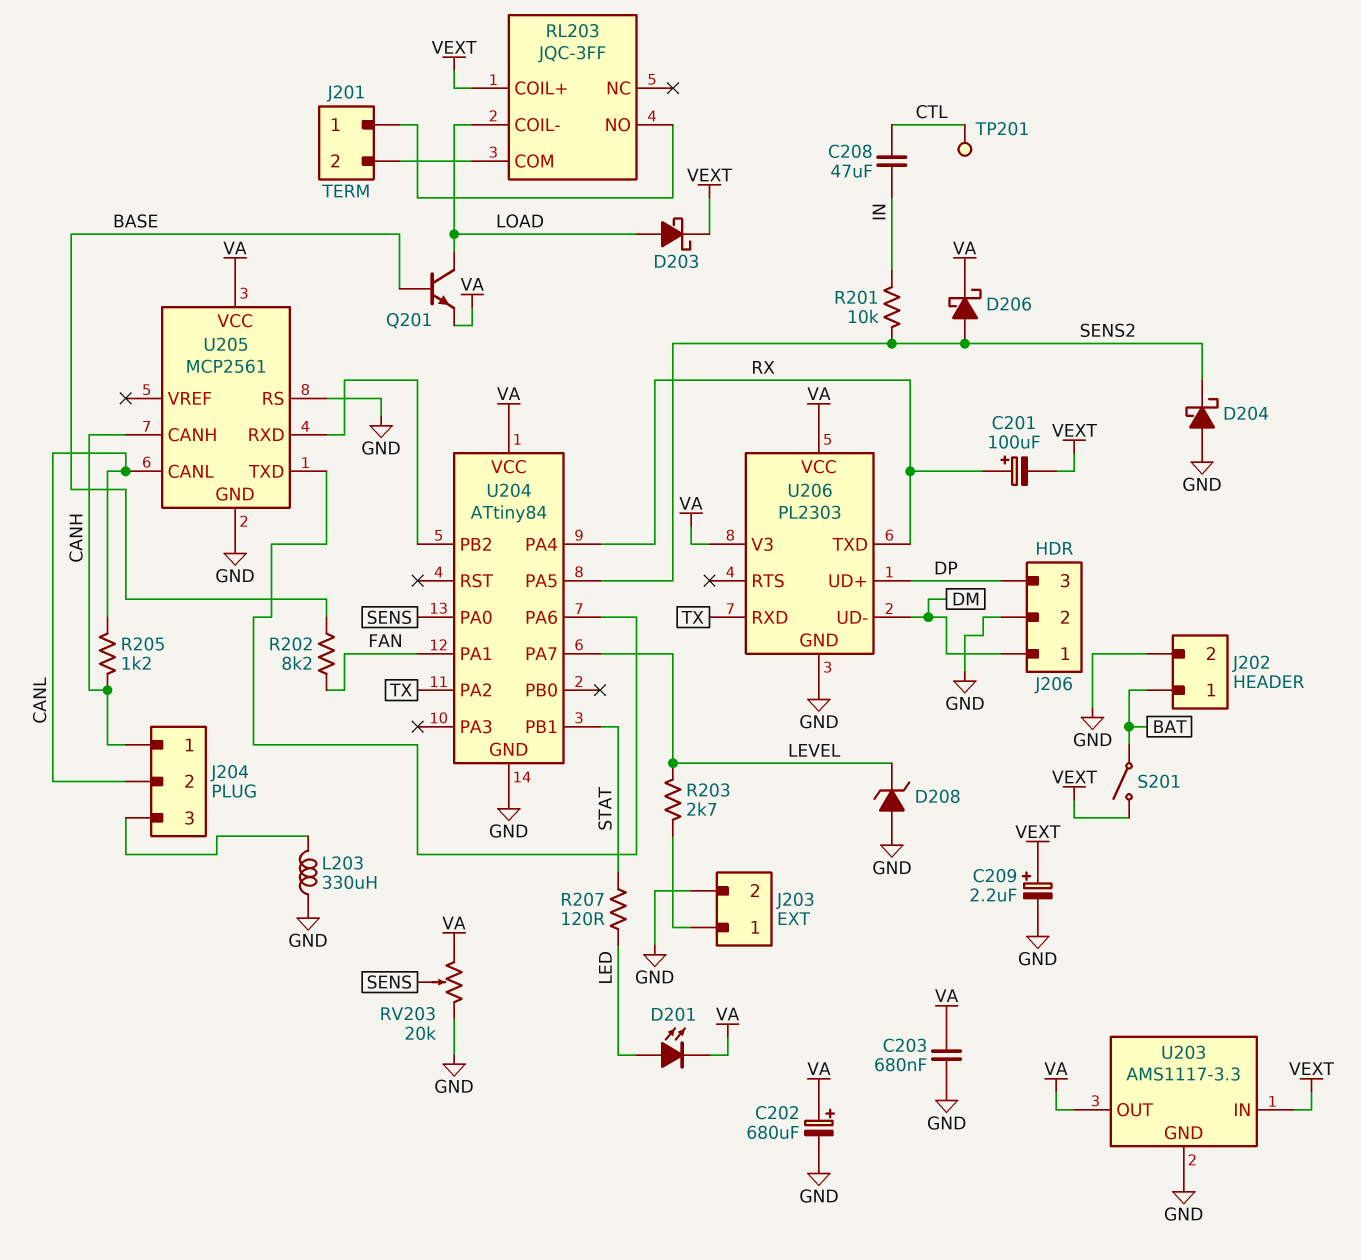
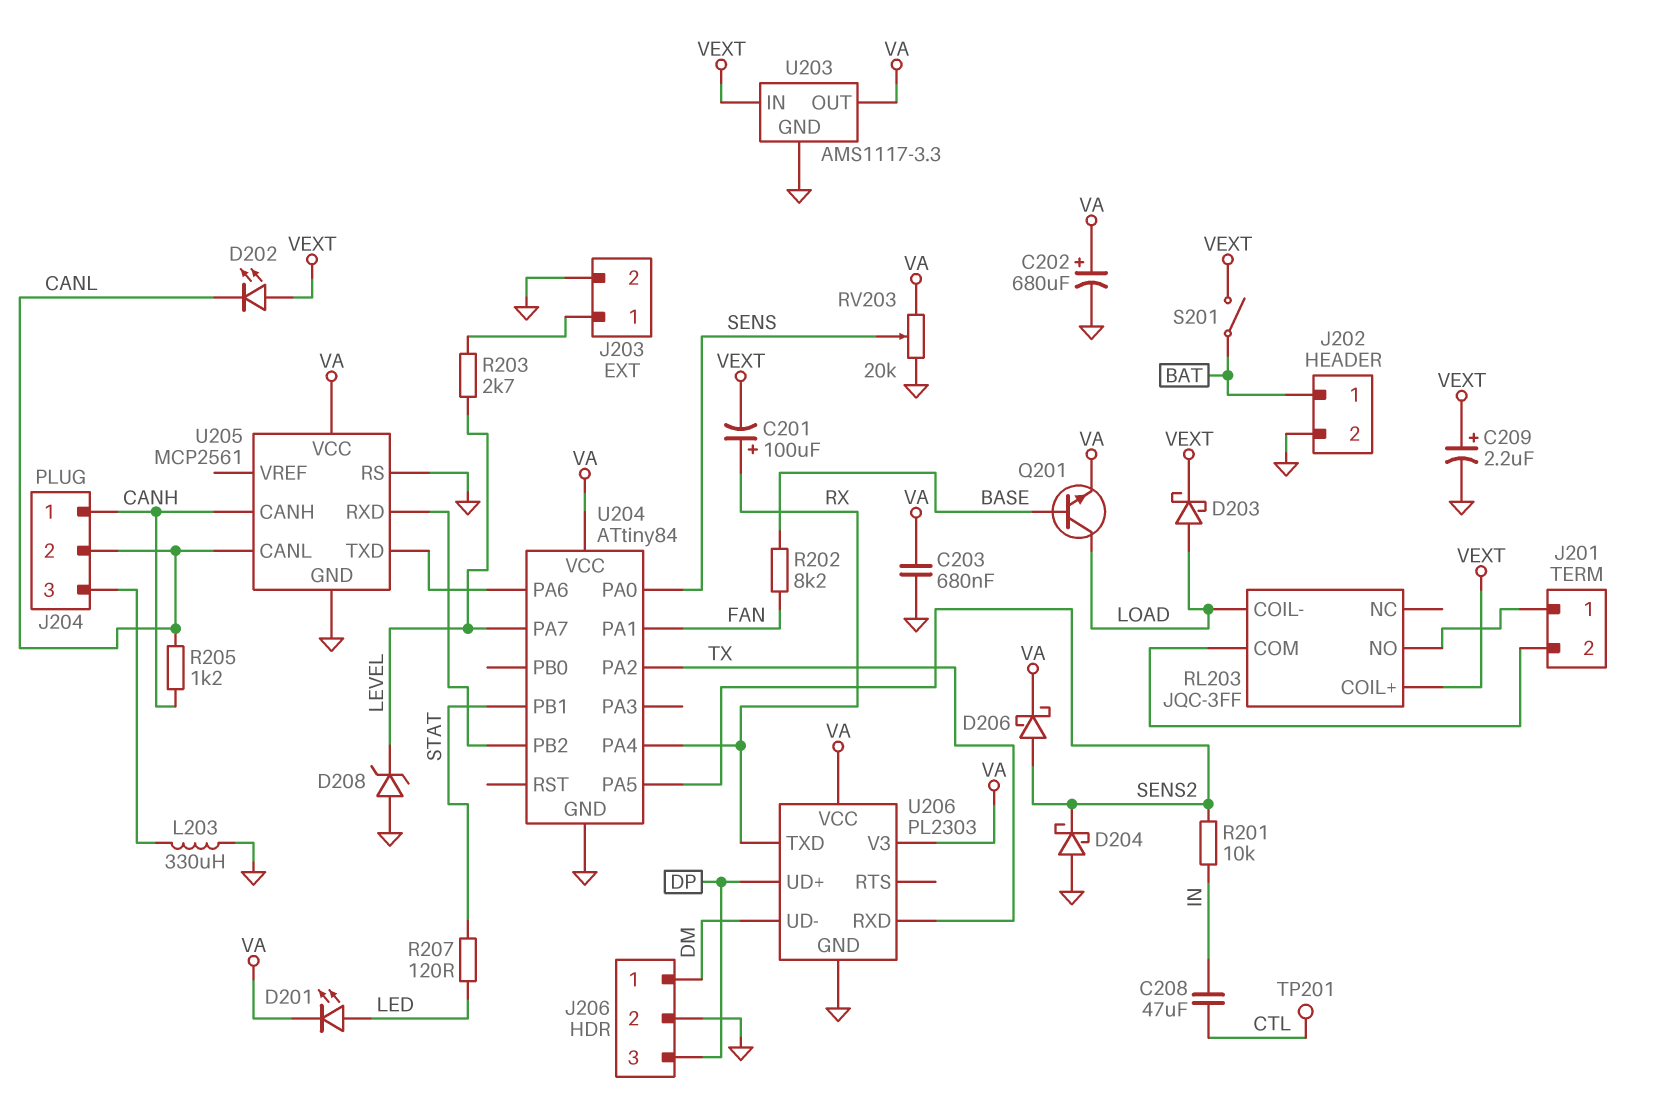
D202: none -> LED (A VEXT, K CANL)

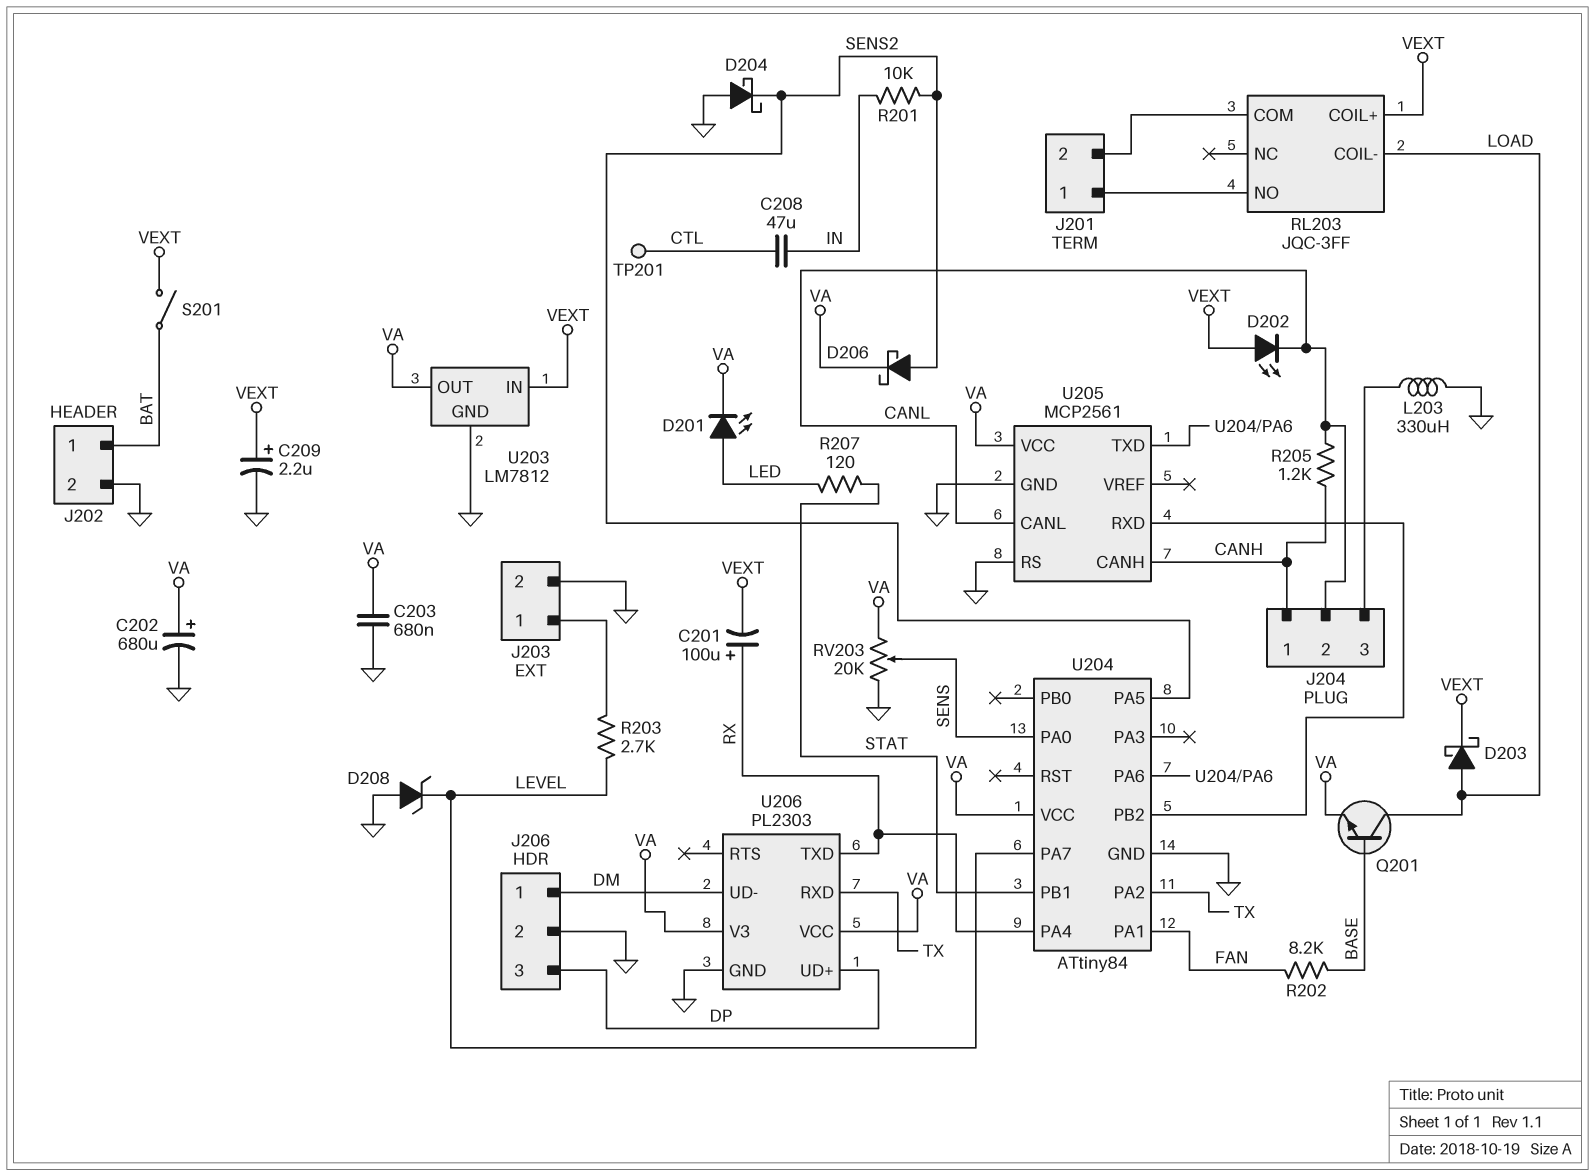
U203: AMS1117-3.3 -> LM7812

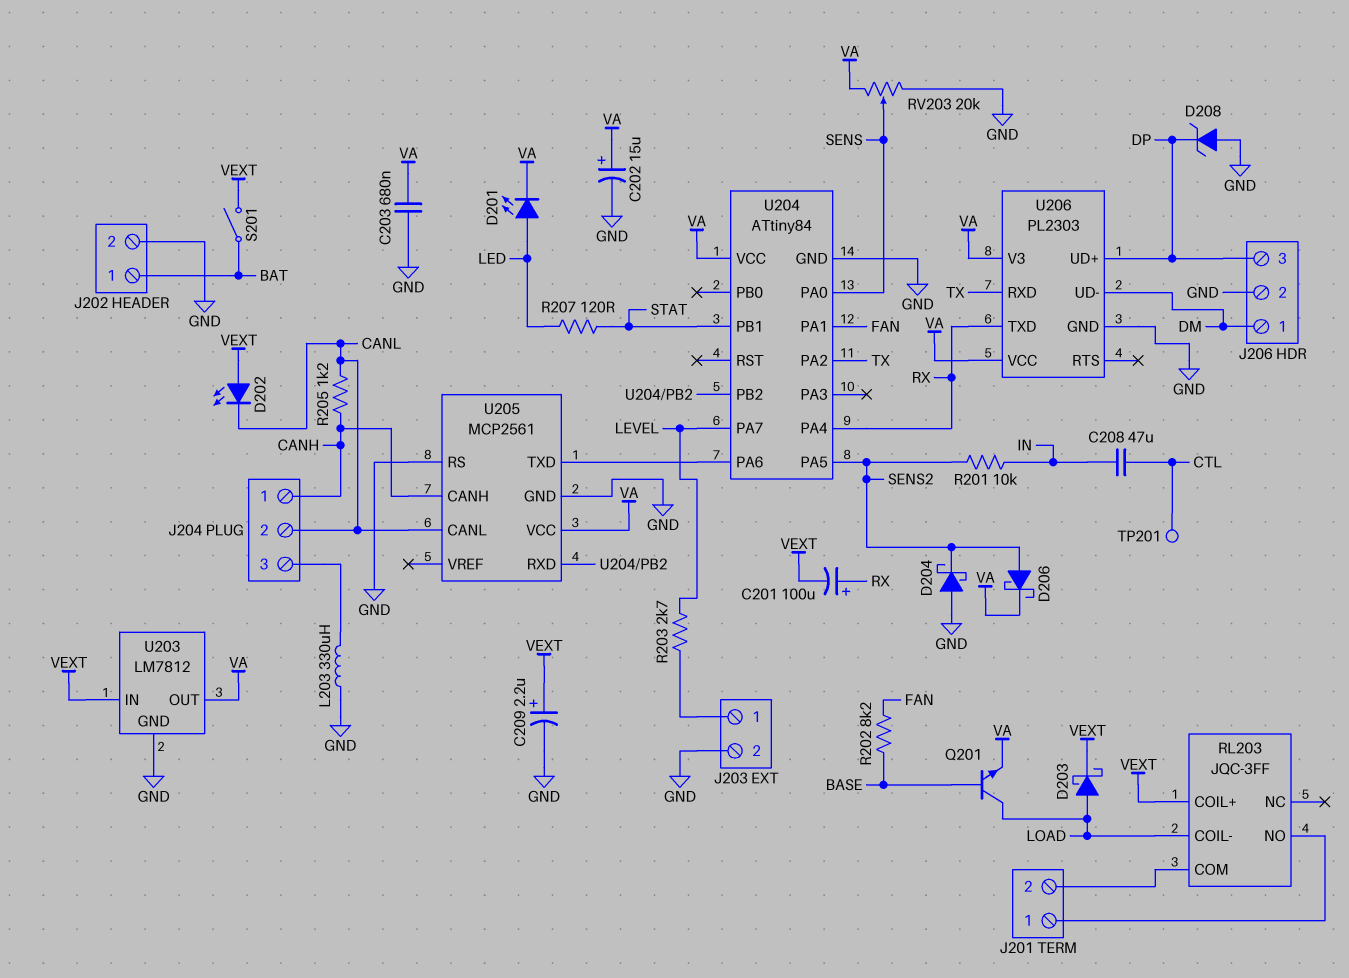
C202: 680uF (plus VA, minus GND) -> 15uF (plus VA, minus GND)
D208: zener (A GND, K LEVEL) -> zener (A GND, K DP)

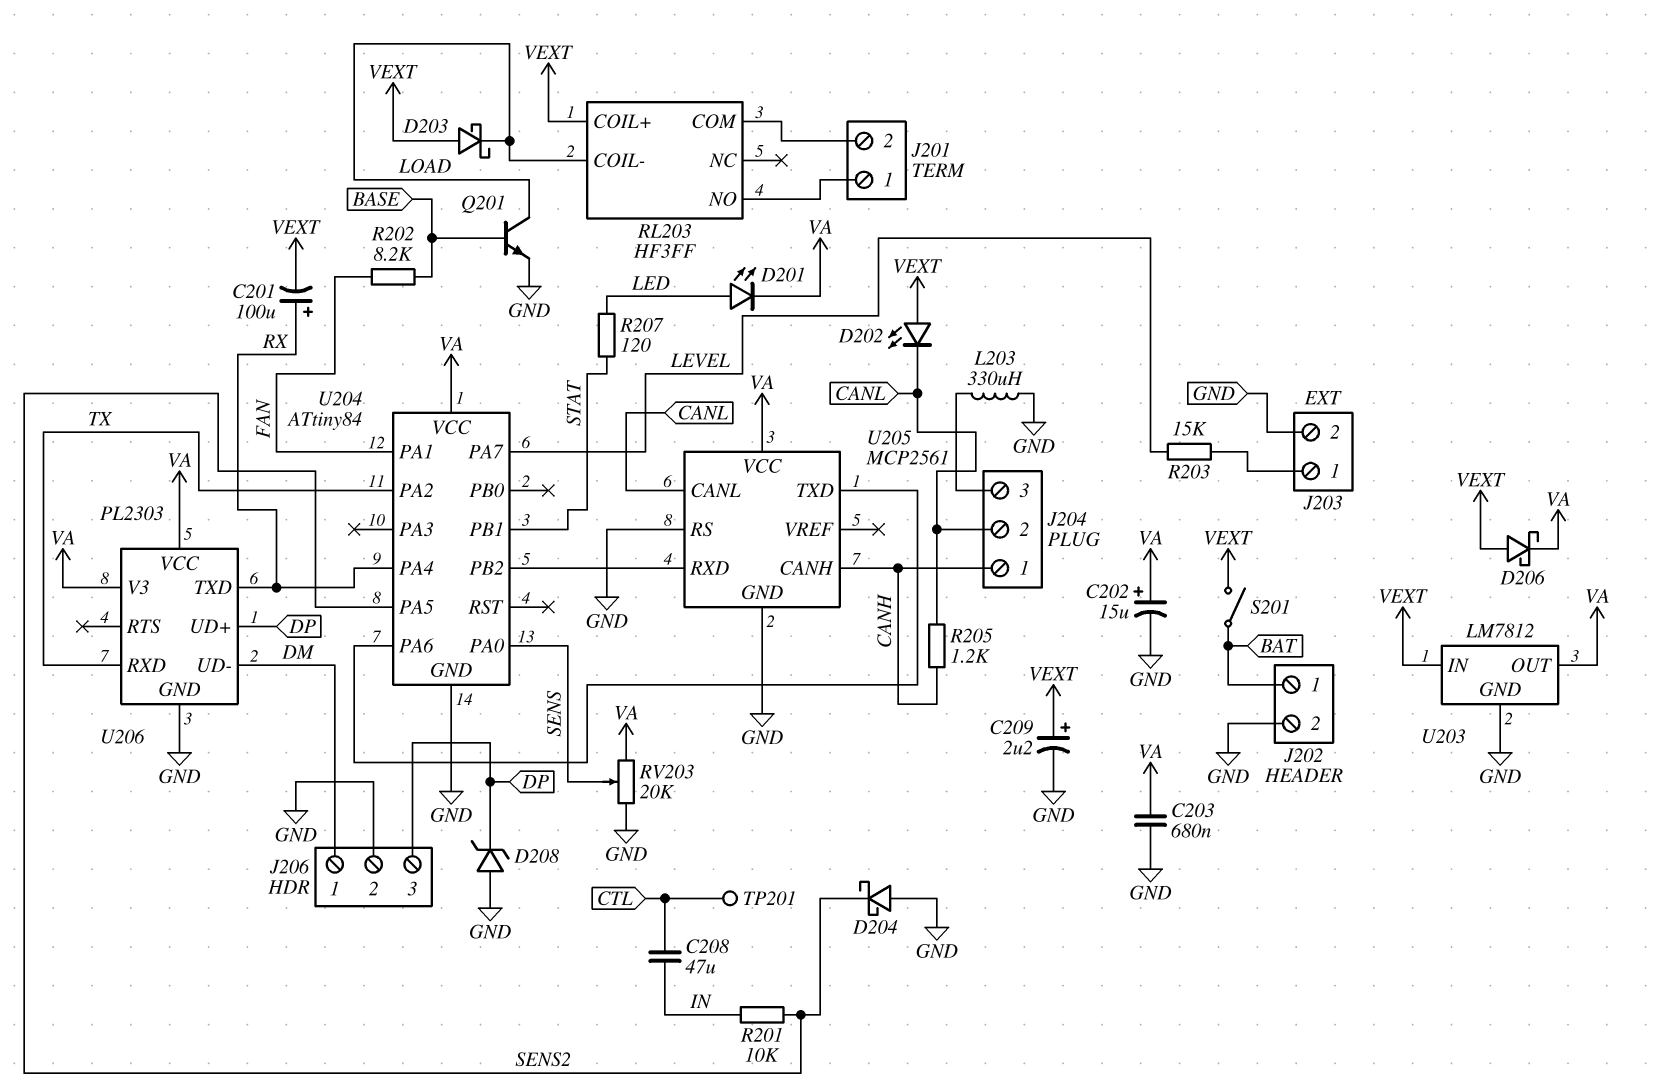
D203: schottky (A LOAD, K VEXT) -> schottky (A VEXT, K LOAD)
D206: schottky (A SENS2, K VA) -> schottky (A VEXT, K VA)
Q201: NPN (B BASE, C LOAD, E VA) -> NPN (B BASE, C LOAD, E GND)
R203: 2.7k (J203/1, LEVEL) -> 15k (J203/1, LEVEL)
RL203: JQC-3FF -> HF3FF

